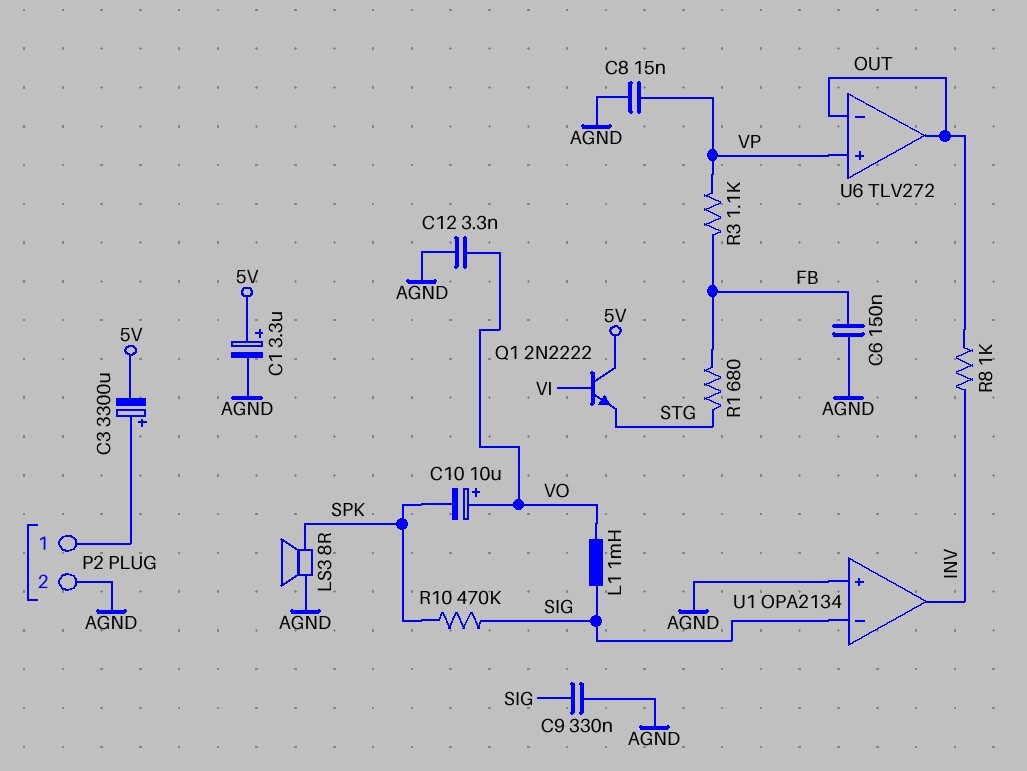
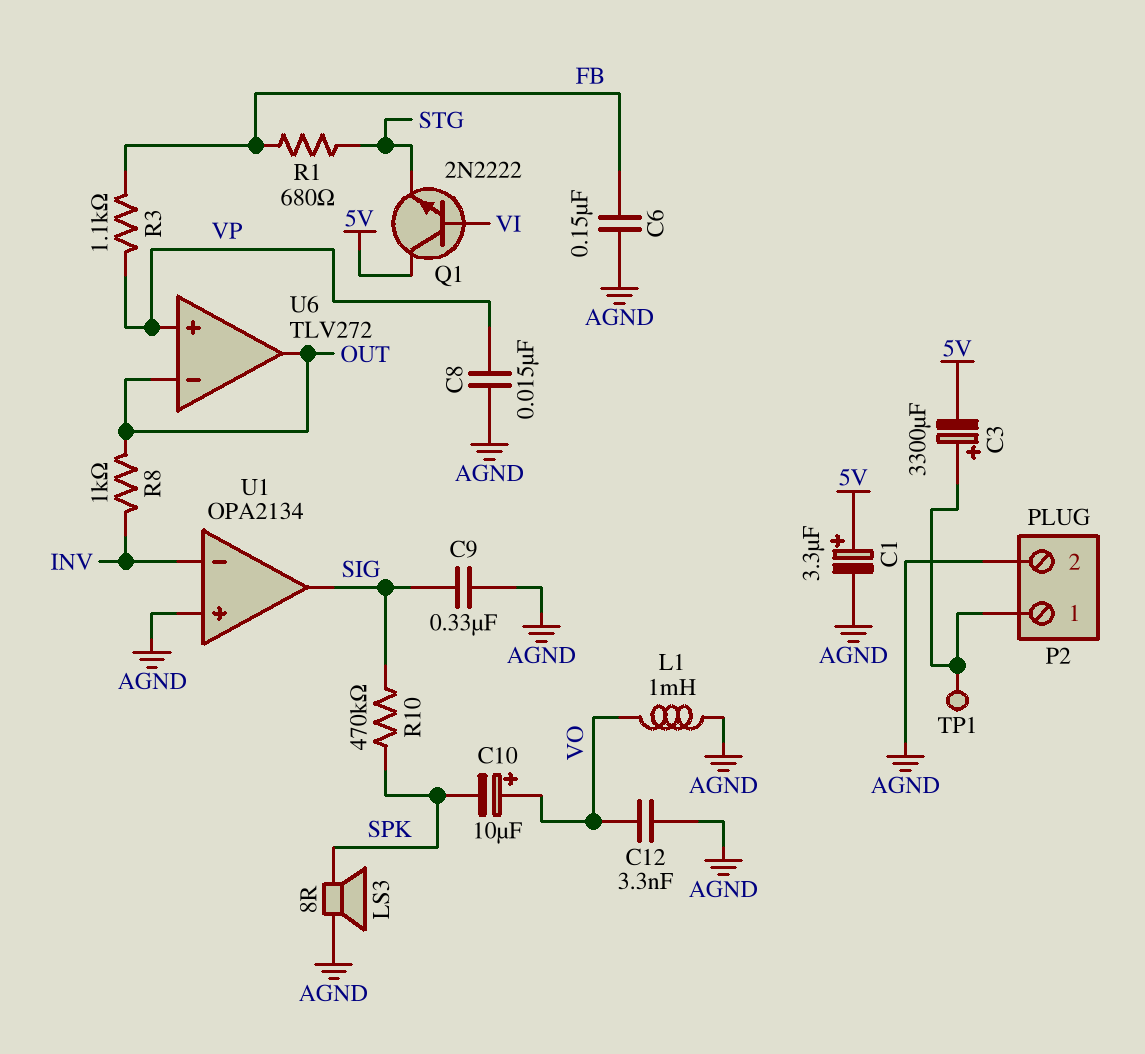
L1: 1mH (SIG, VO) -> 1mH (AGND, VO)
TP1: none -> test point (P2/1)
U1 pin in-: SIG -> INV
U1 pin out: INV -> SIG

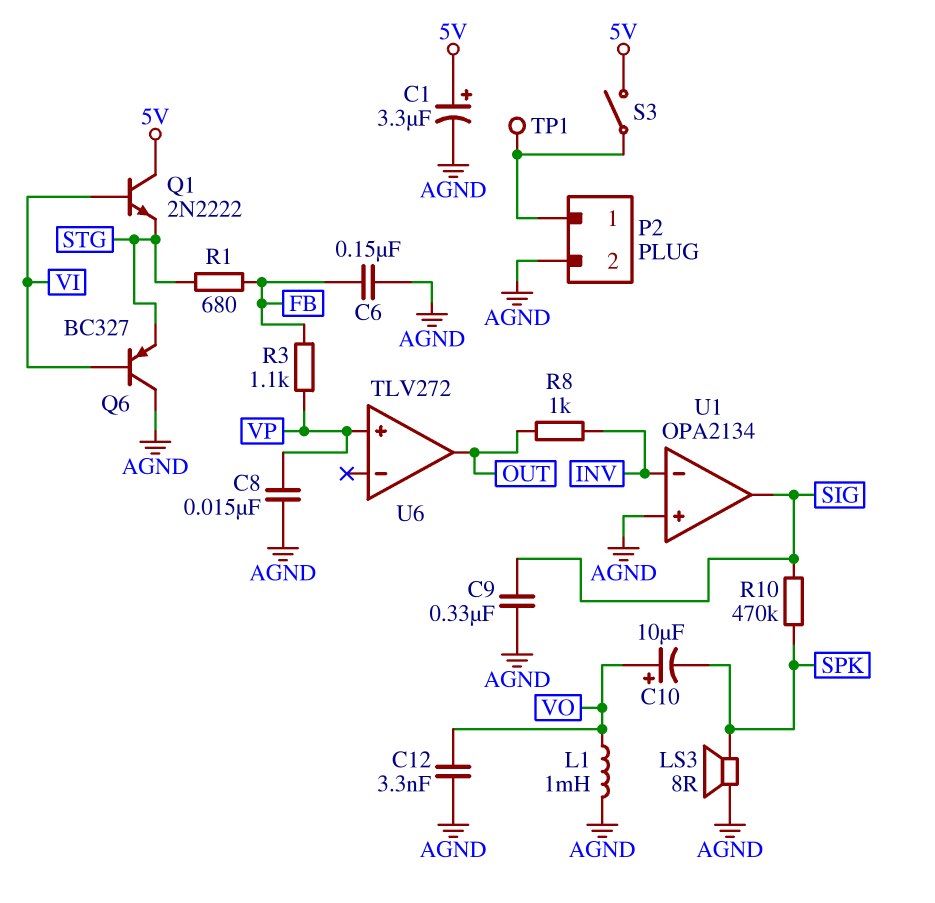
C3: 3300uF (plus P2/1, minus 5V) -> none
Q6: none -> PNP BC327 (B VI, C AGND, E STG)
S3: none -> switch (5V, P2/1)
U6 pin in-: OUT -> none

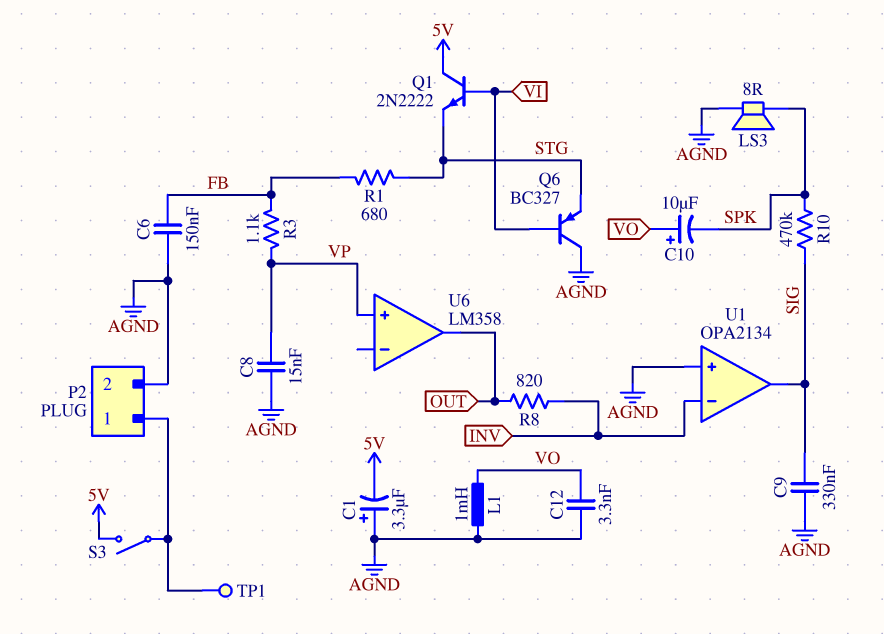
C1: 3.3uF (plus 5V, minus AGND) -> 3.3uF (plus AGND, minus 5V)
R8: 1k (INV, OUT) -> 820 (INV, OUT)
U6: TLV272 -> LM358

